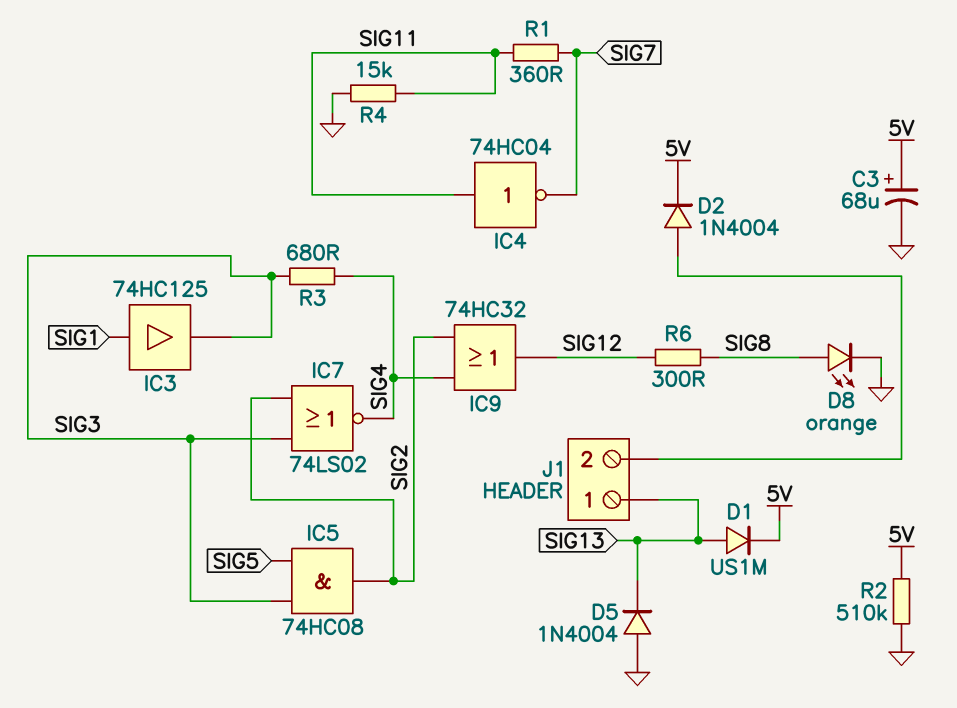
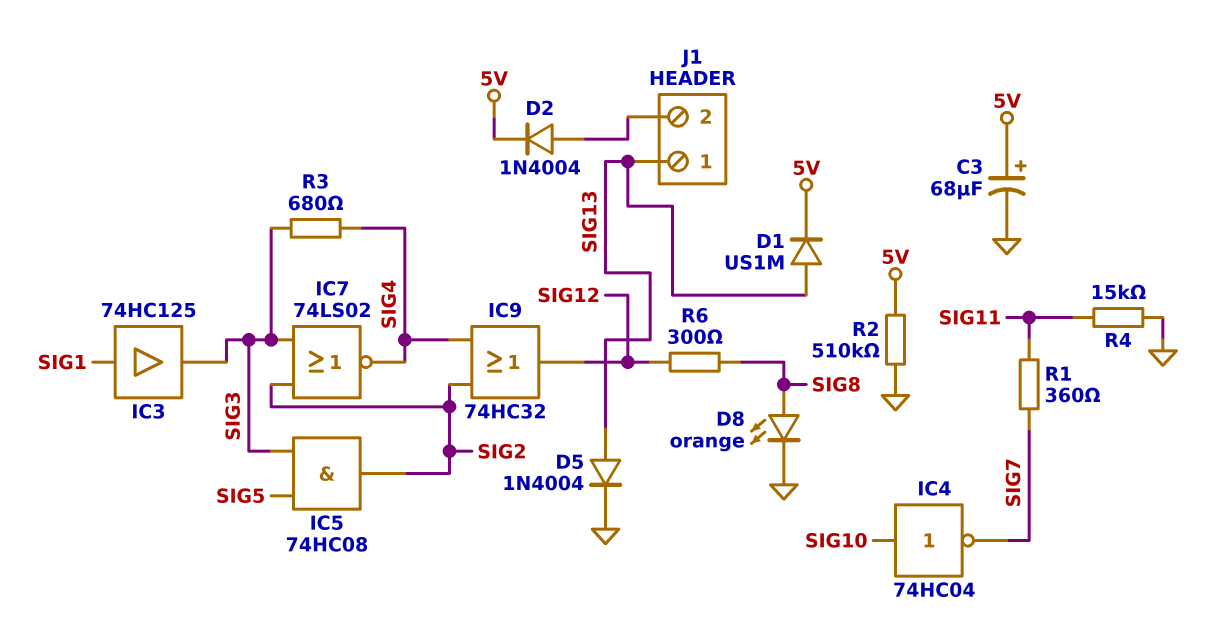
D5: diode 1N4004 (A GND, K SIG13) -> diode 1N4004 (A SIG13, K GND)
IC4: NOT 74HC04 (in SIG11, out SIG7) -> NOT 74HC04 (in SIG10, out SIG7)

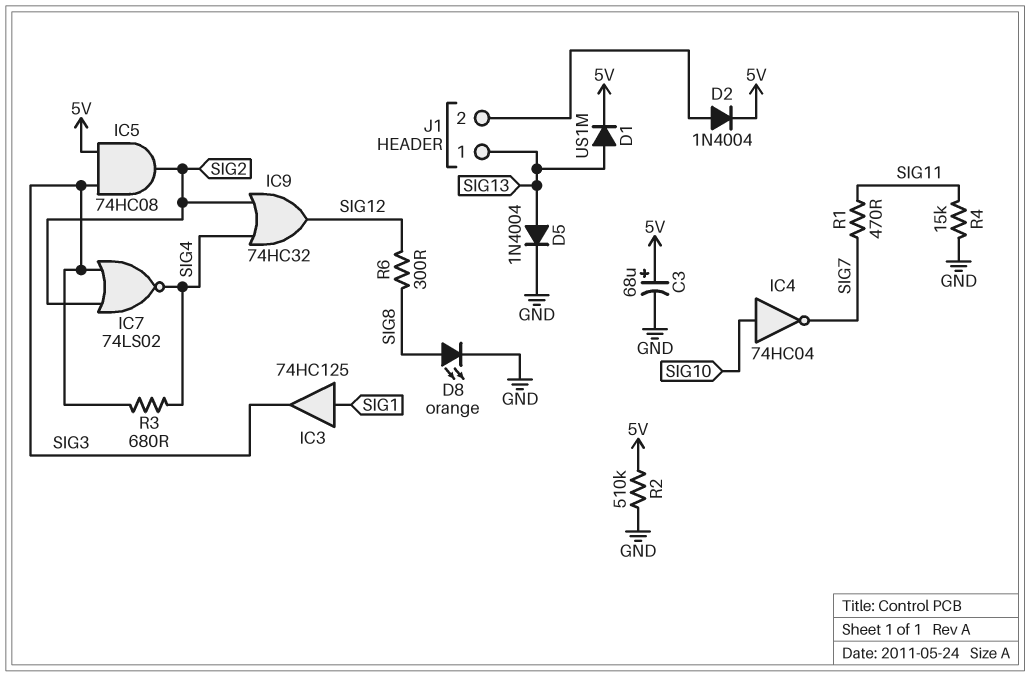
IC5: AND 74HC08 (in SIG3, in SIG5, out SIG2) -> AND 74HC08 (in 5V, in SIG3, out SIG2)
R1: 360 (SIG7, SIG11) -> 470 (SIG7, SIG11)

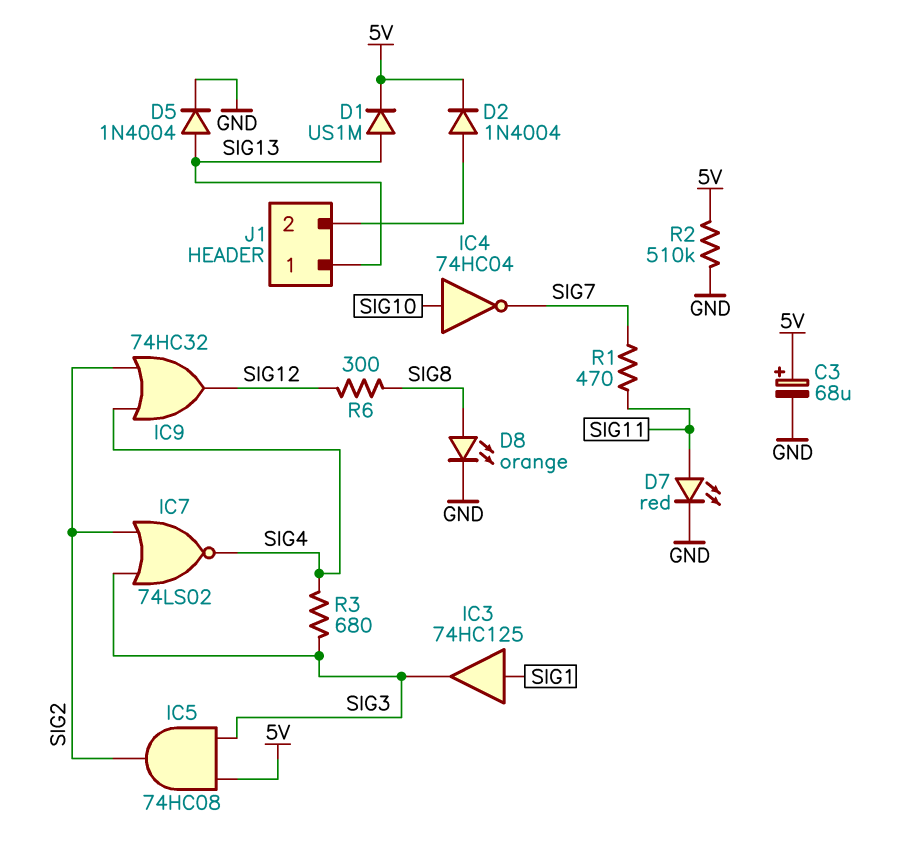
D7: none -> LED red (A SIG11, K GND)
R4: 15k (GND, SIG11) -> none

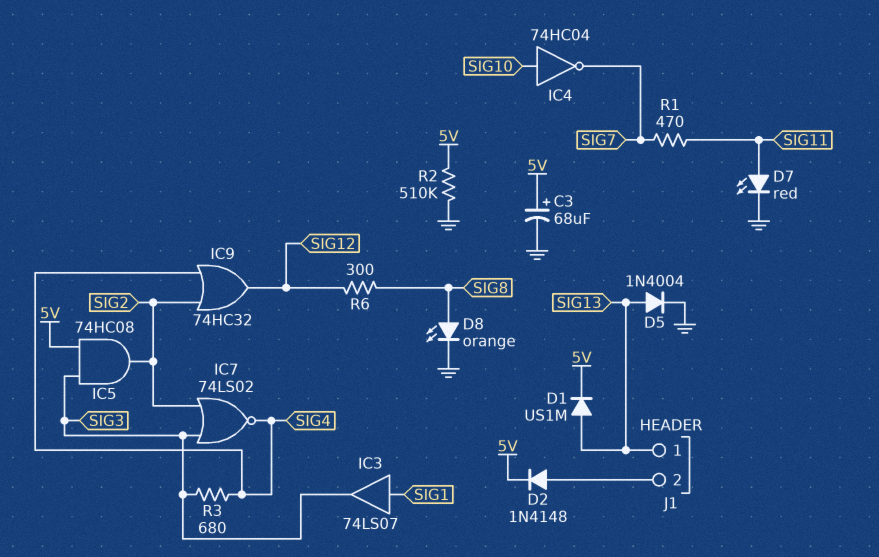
D2: diode 1N4004 (A J1/2, K 5V) -> diode 1N4148 (A J1/2, K 5V)
IC3: buffer 74HC125 (in SIG1, out SIG3) -> buffer 74LS07 (in SIG1, out SIG3)

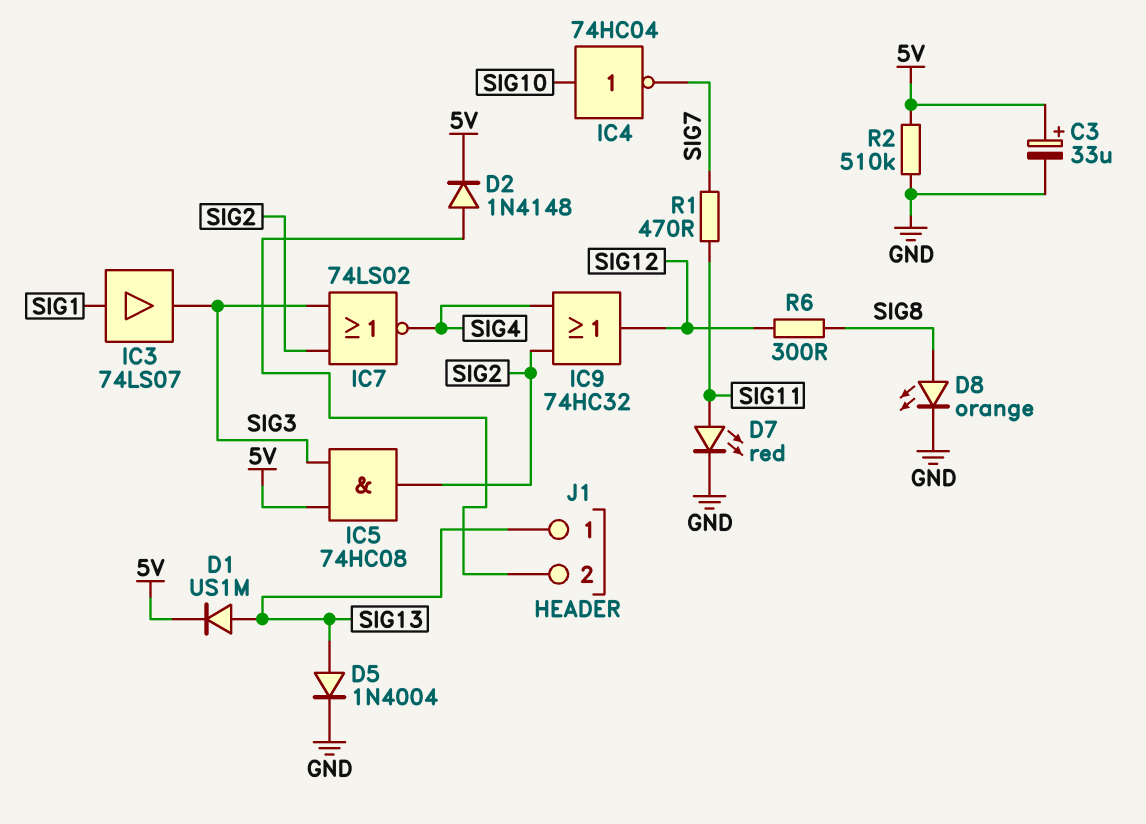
C3: 68uF (plus 5V, minus GND) -> 33uF (plus 5V, minus GND)
R3: 680 (SIG3, SIG4) -> none

